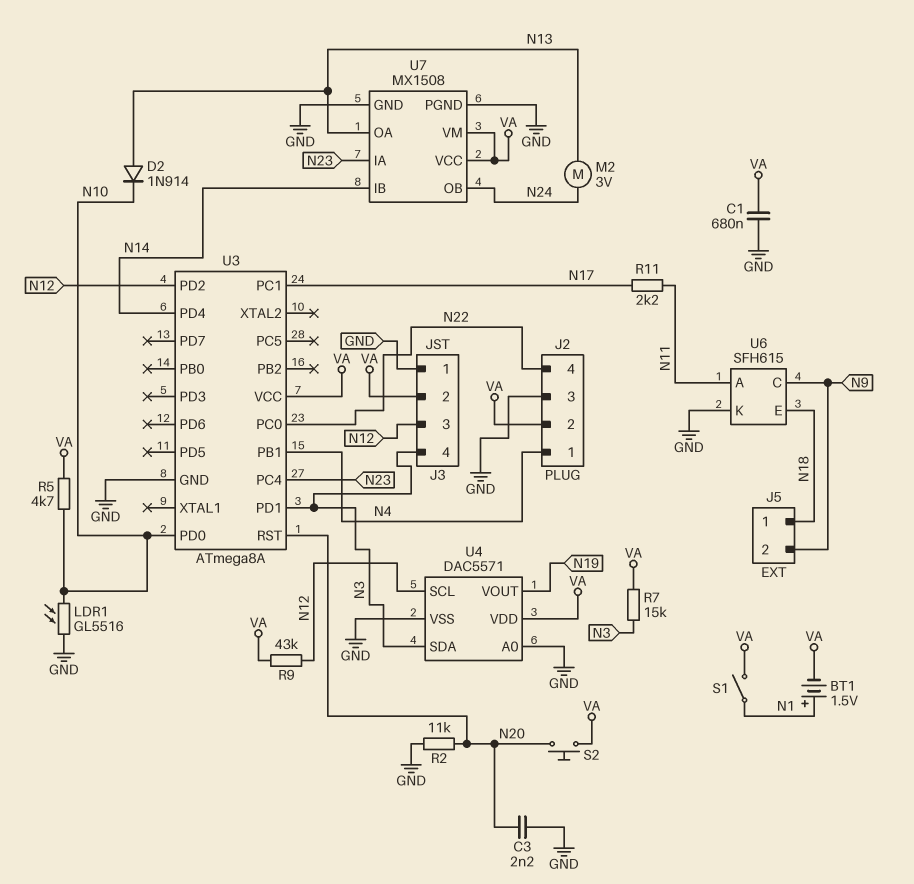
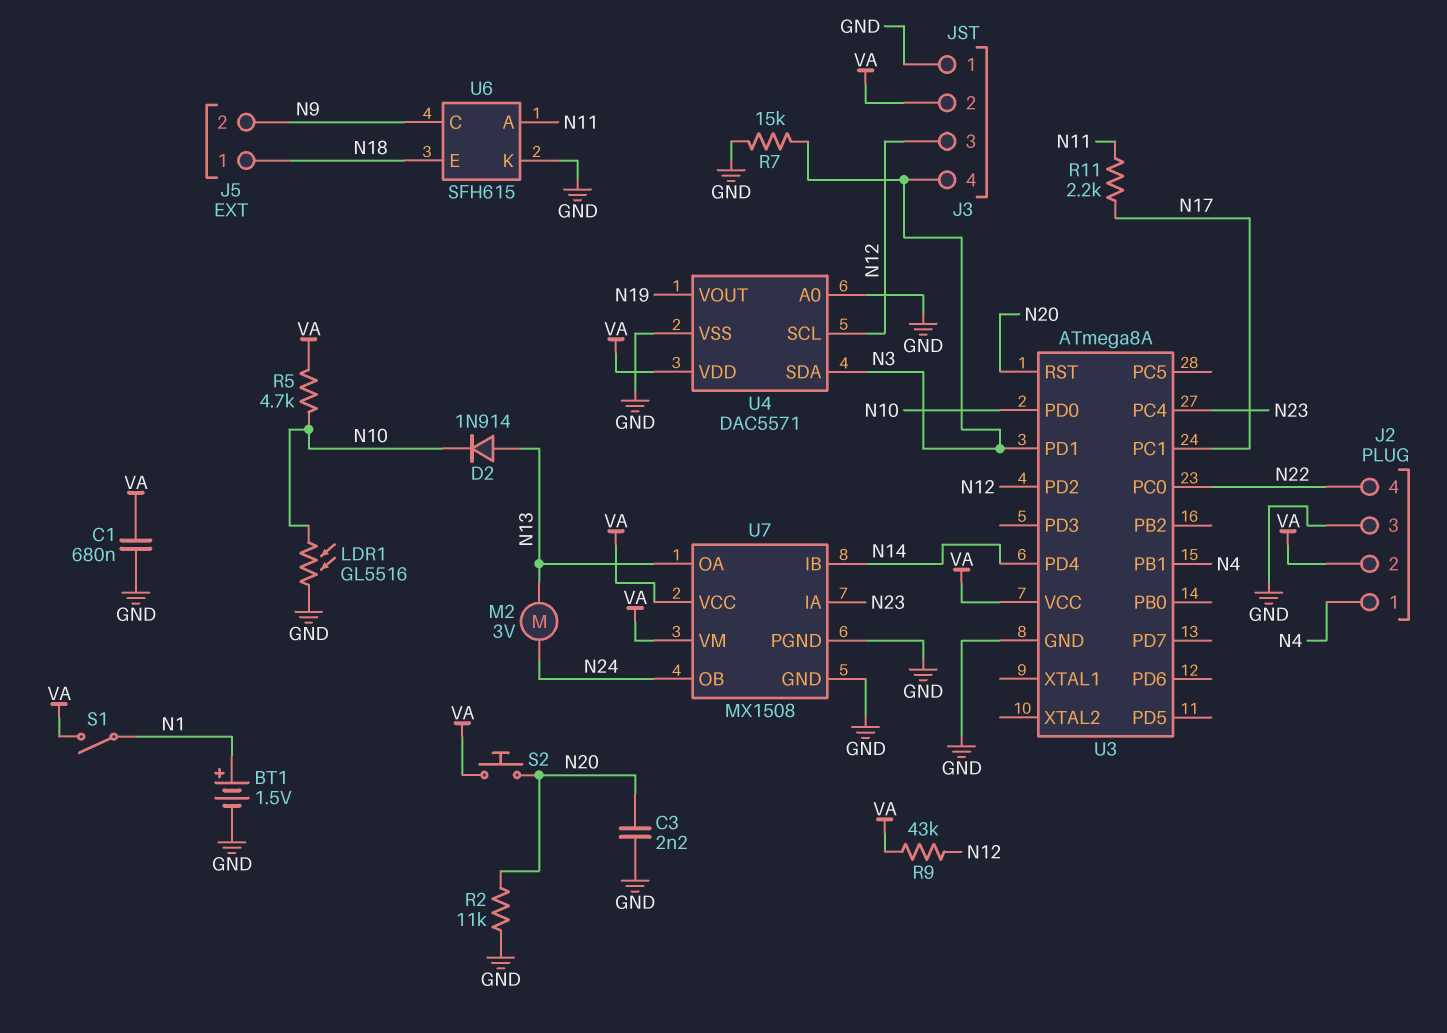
BT1: 1.5V (plus N1, minus VA) -> 1.5V (plus N1, minus GND)
R7: 15k (N3, VA) -> 15k (GND, N3)

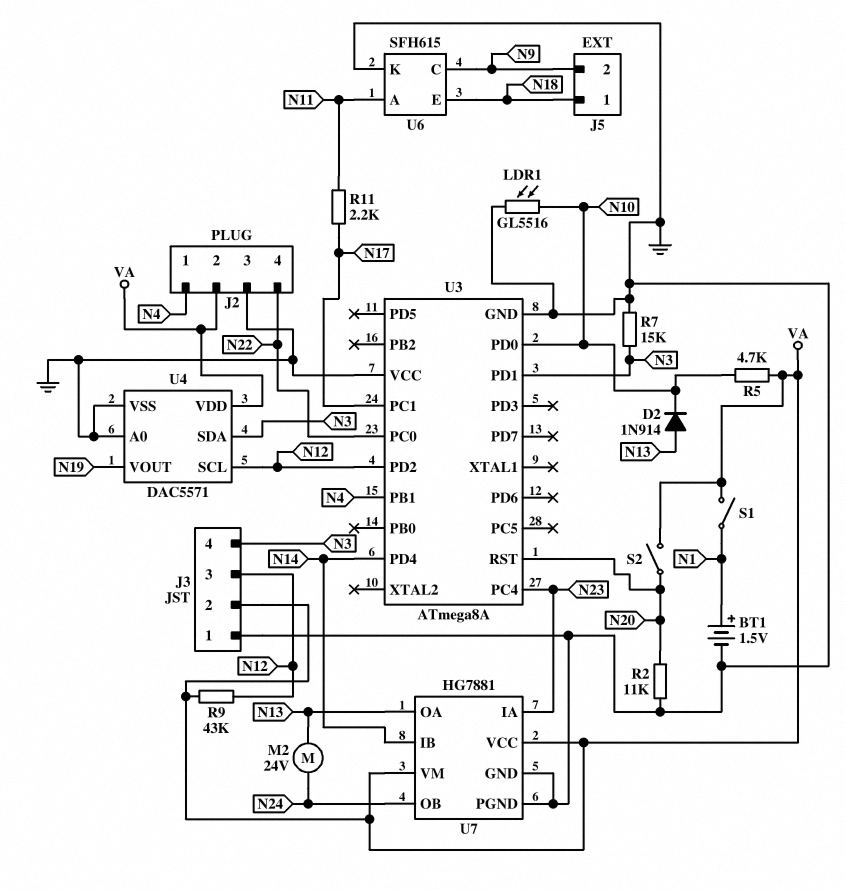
C1: 680nF (GND, VA) -> none
C3: 2.2nF (GND, N20) -> none
M2: motor 3V (N13, N24) -> motor 24V (N13, N24)
S2: button (N20, VA) -> switch (N20, VA)
U3 pin VCC: VA -> GND
U7: MX1508 -> HG7881

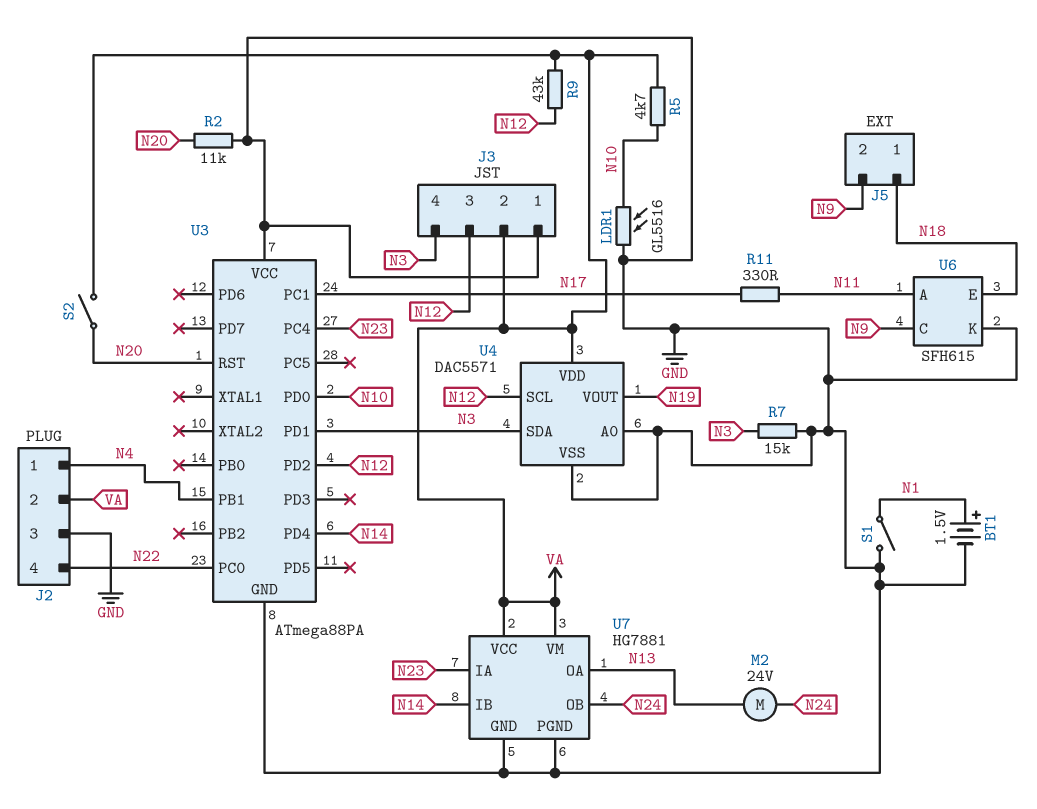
D2: diode 1N914 (A N13, K N10) -> none
R11: 2.2k (N11, N17) -> 330 (N11, N17)
S1: switch (N1, VA) -> switch (GND, N1)
U3: ATmega8A -> ATmega88PA

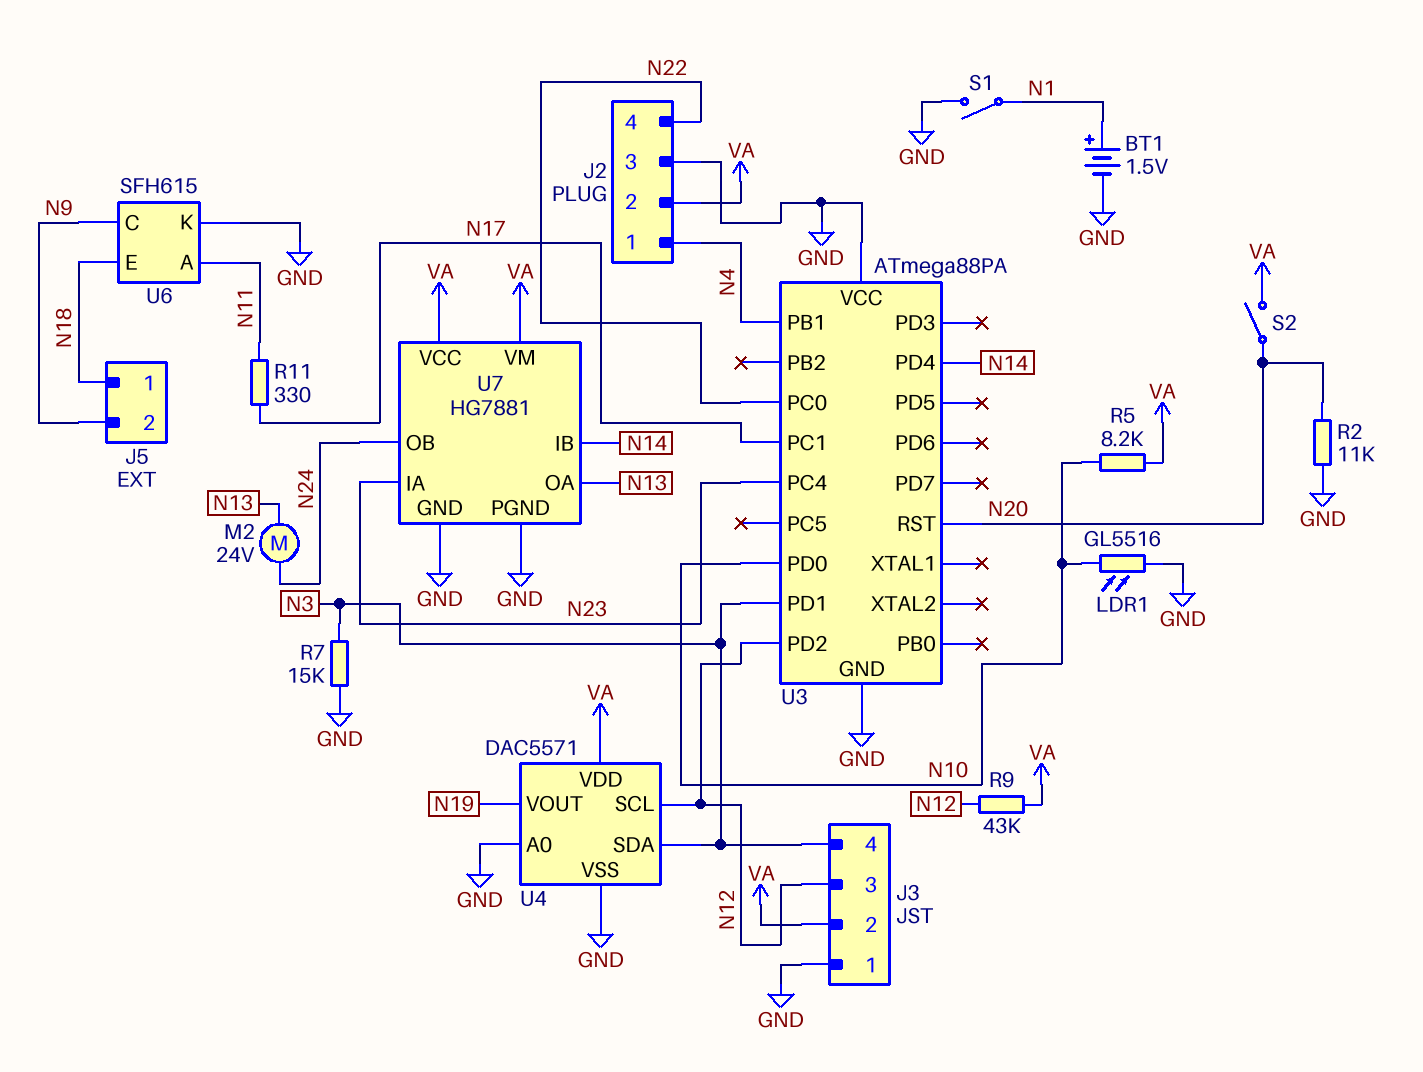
R5: 4.7k (N10, VA) -> 8.2k (N10, VA)

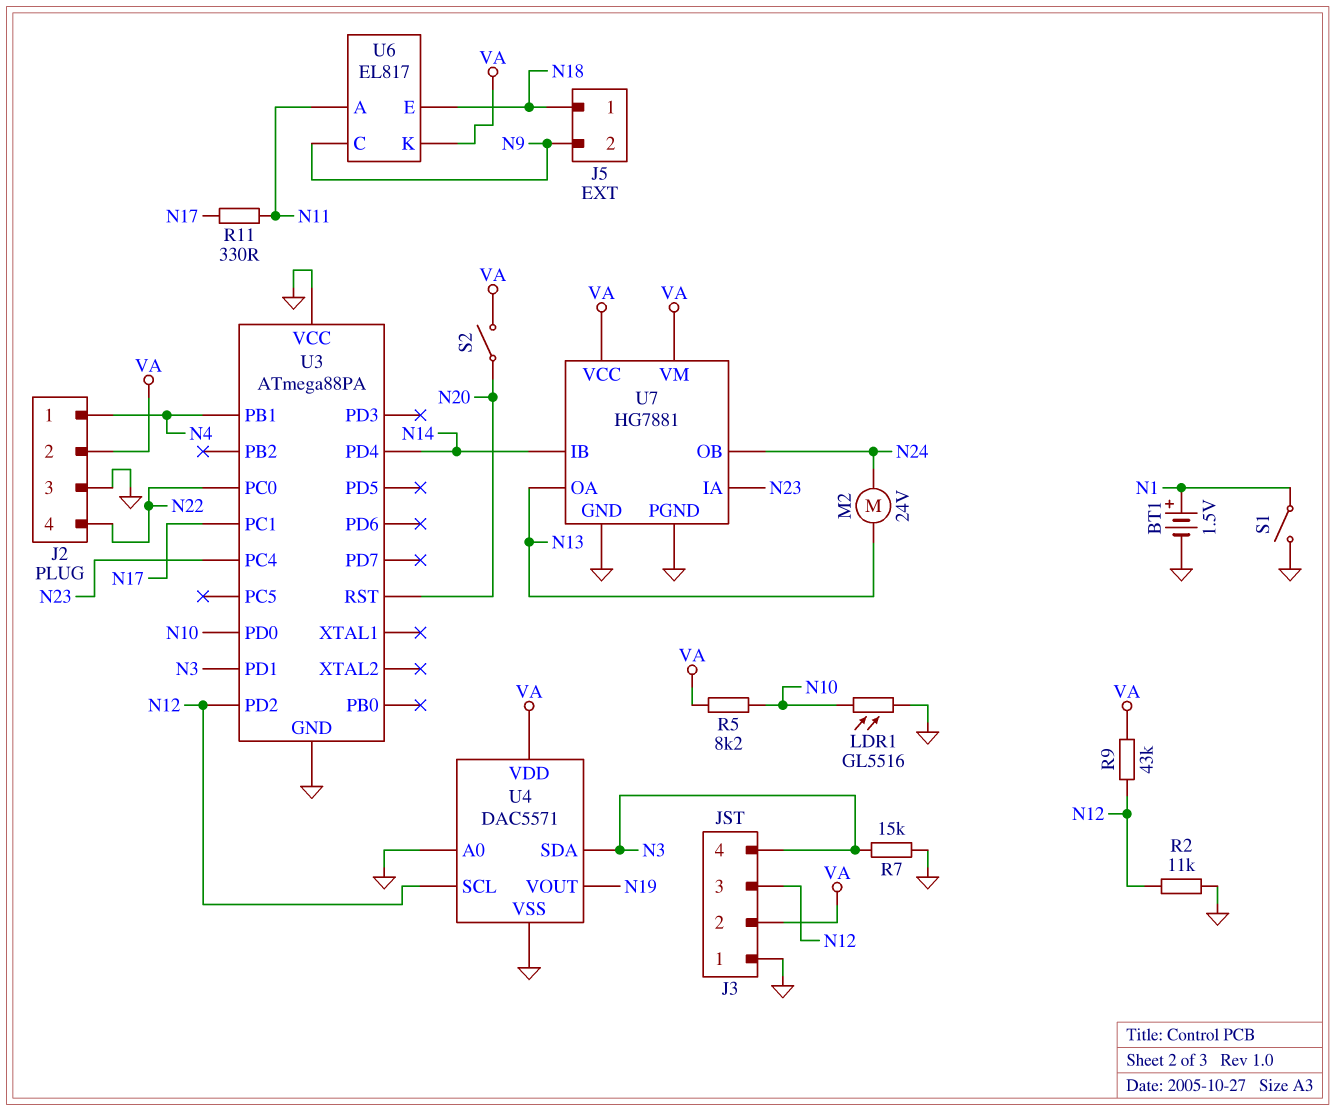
R2: 11k (GND, N20) -> 11k (GND, N12)
U6: SFH615 -> EL817
U6 pin K: GND -> VA

